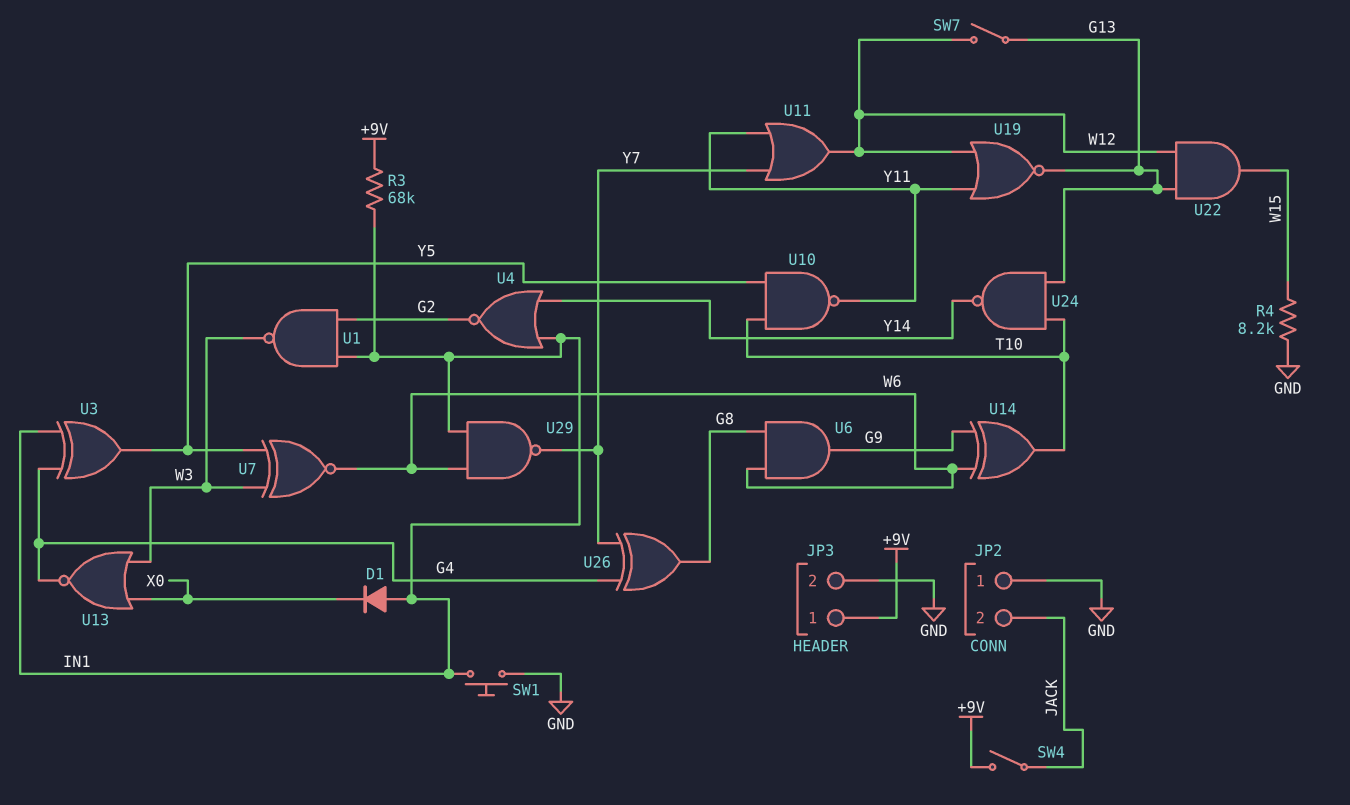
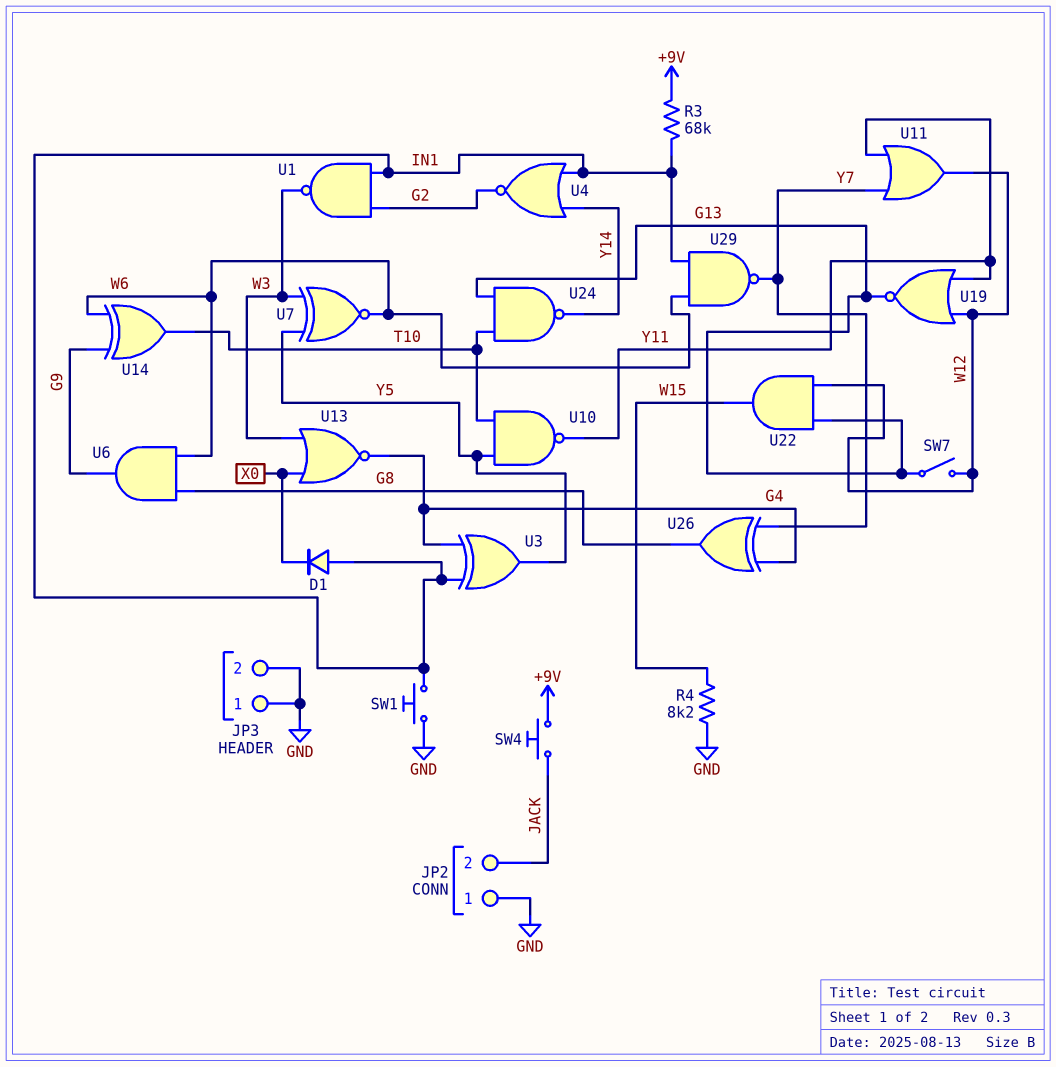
JP3 pin 1: +9V -> GND
SW4: switch (+9V, JACK) -> button (+9V, JACK)

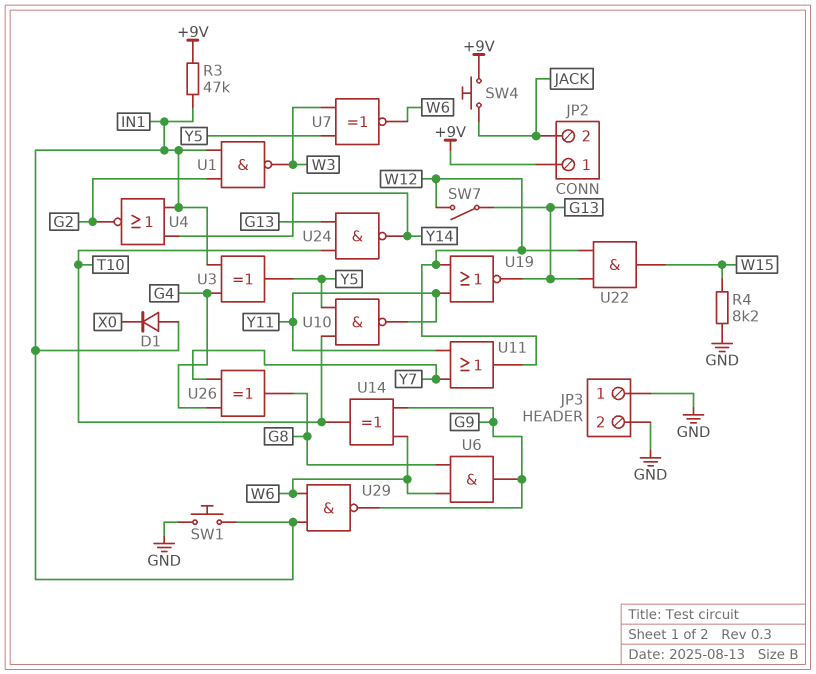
JP2 pin 1: GND -> +9V
R3: 68k (+9V, IN1) -> 47k (+9V, IN1)
U13: NOR (in W3, in X0, out G4) -> none
U29: NAND (in IN1, in W6, out Y7) -> NAND (in IN1, in W6, out G9)

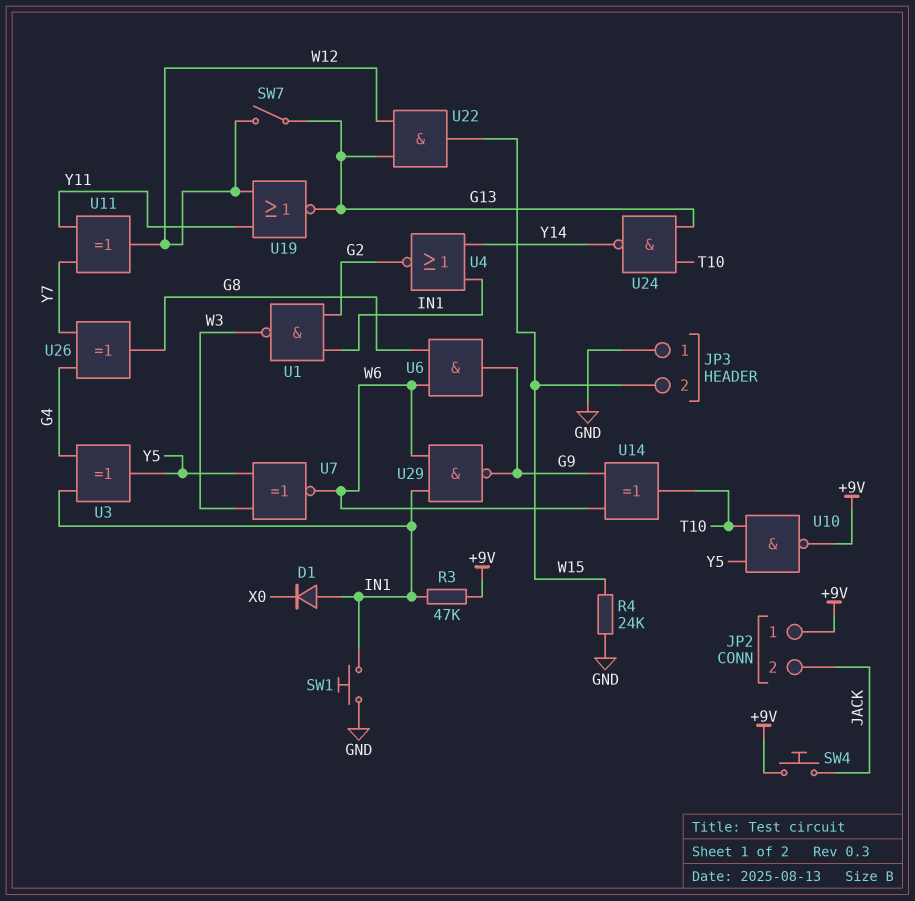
JP3 pin 2: GND -> W15
R4: 8.2k (GND, W15) -> 24k (GND, W15)
U10: NAND (in T10, in Y5, out Y11) -> NAND (in T10, in Y5, out +9V)
U11: OR (in Y7, in Y11, out W12) -> XOR (in Y7, in Y11, out W12)

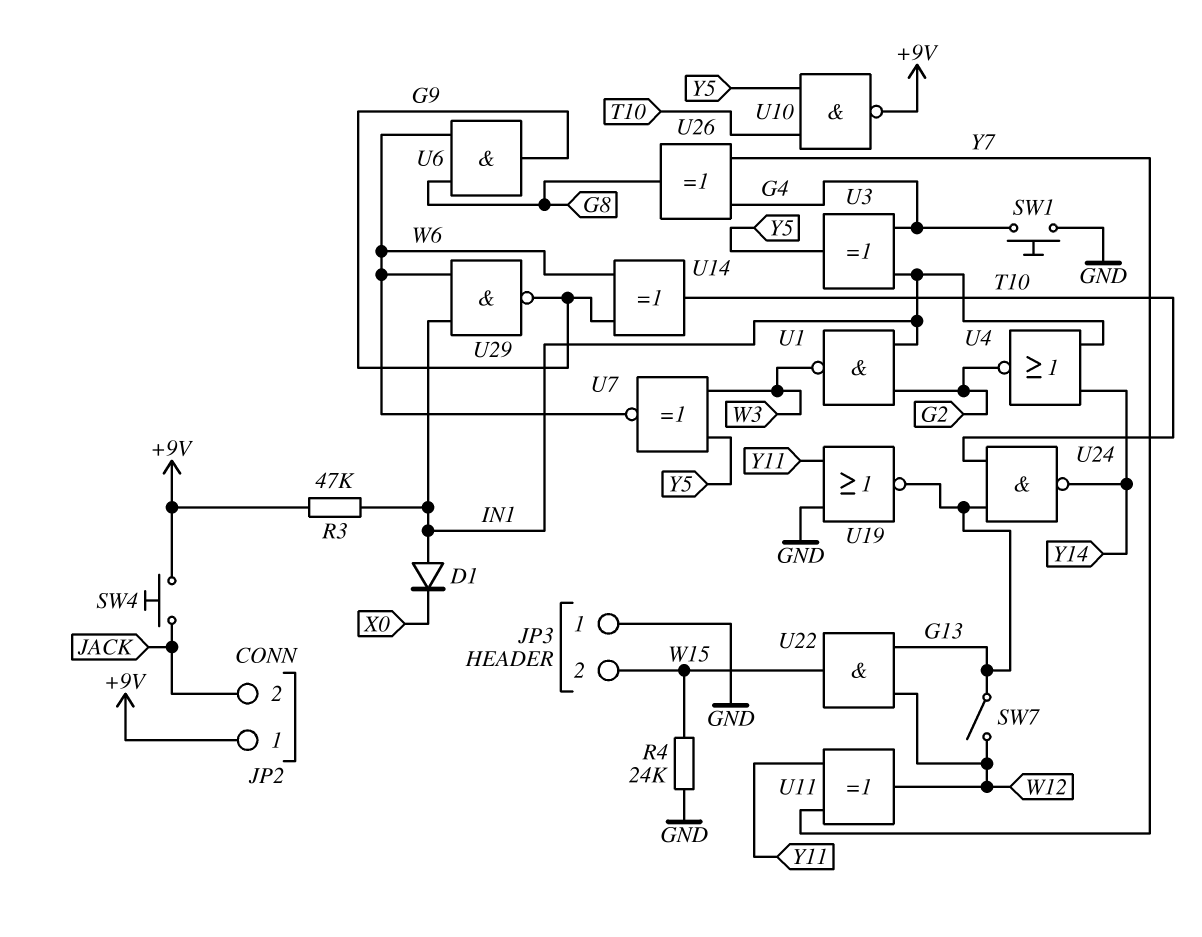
SW1: button (GND, IN1) -> button (G4, GND)
U19: NOR (in W12, in Y11, out G13) -> NOR (in GND, in Y11, out G13)

